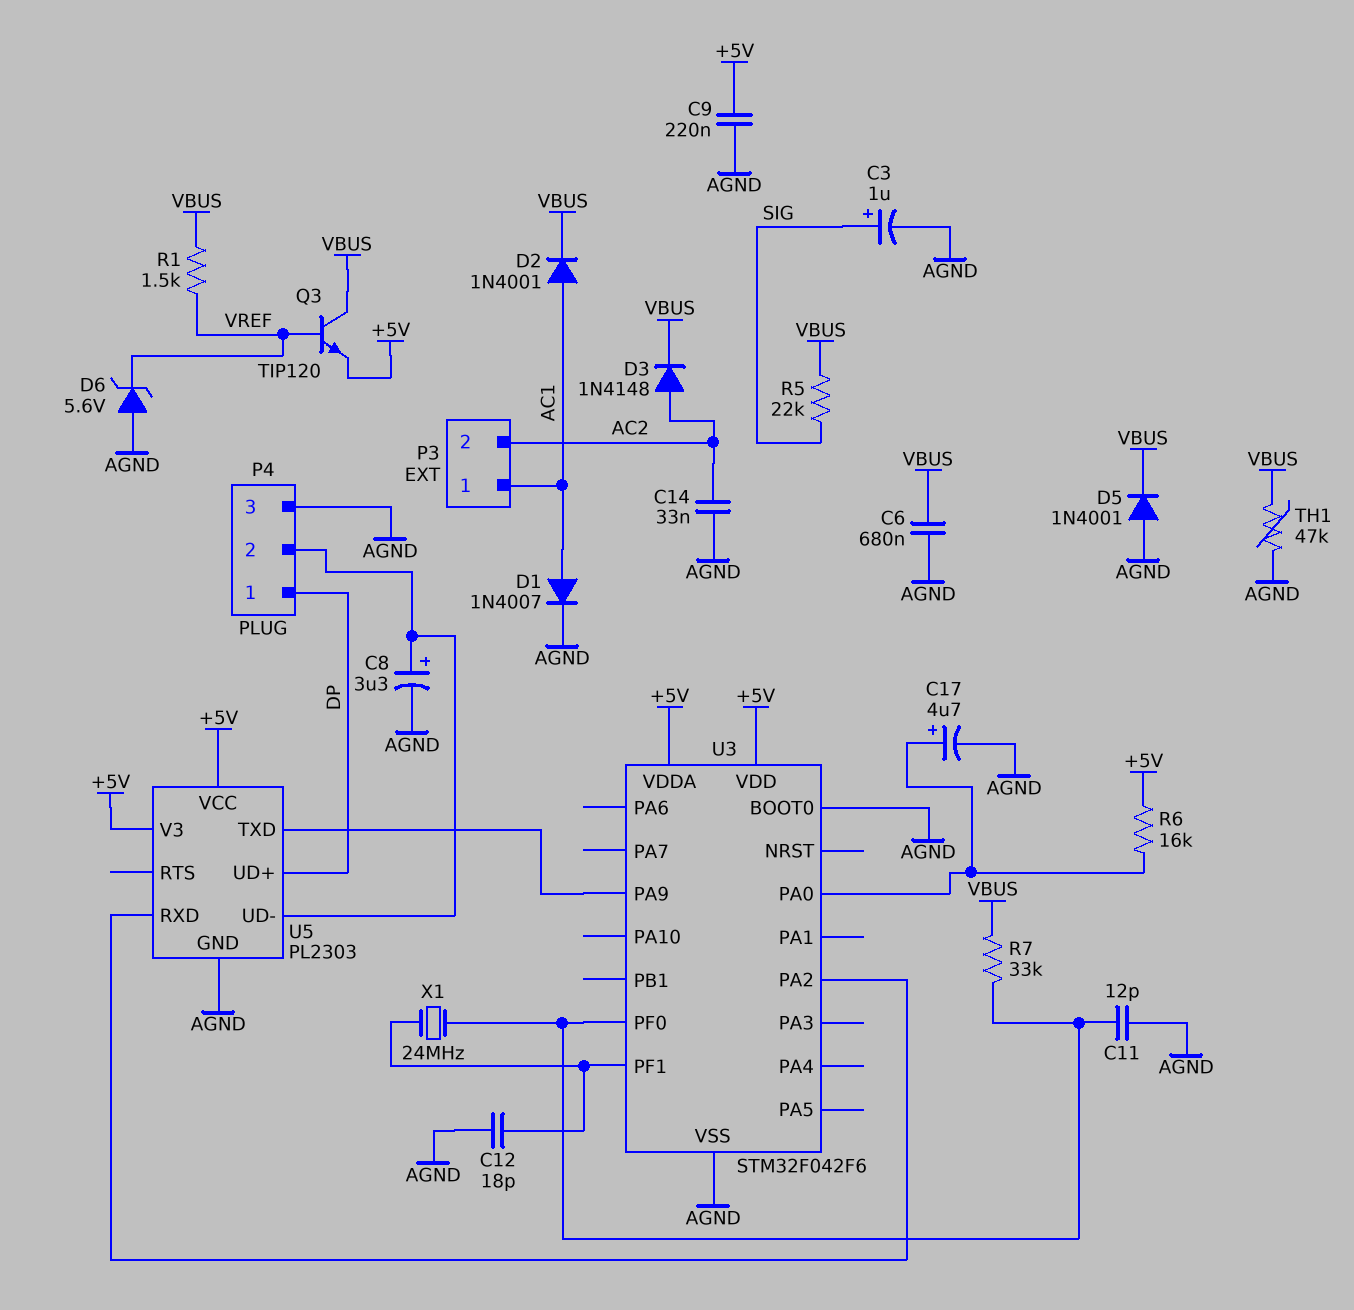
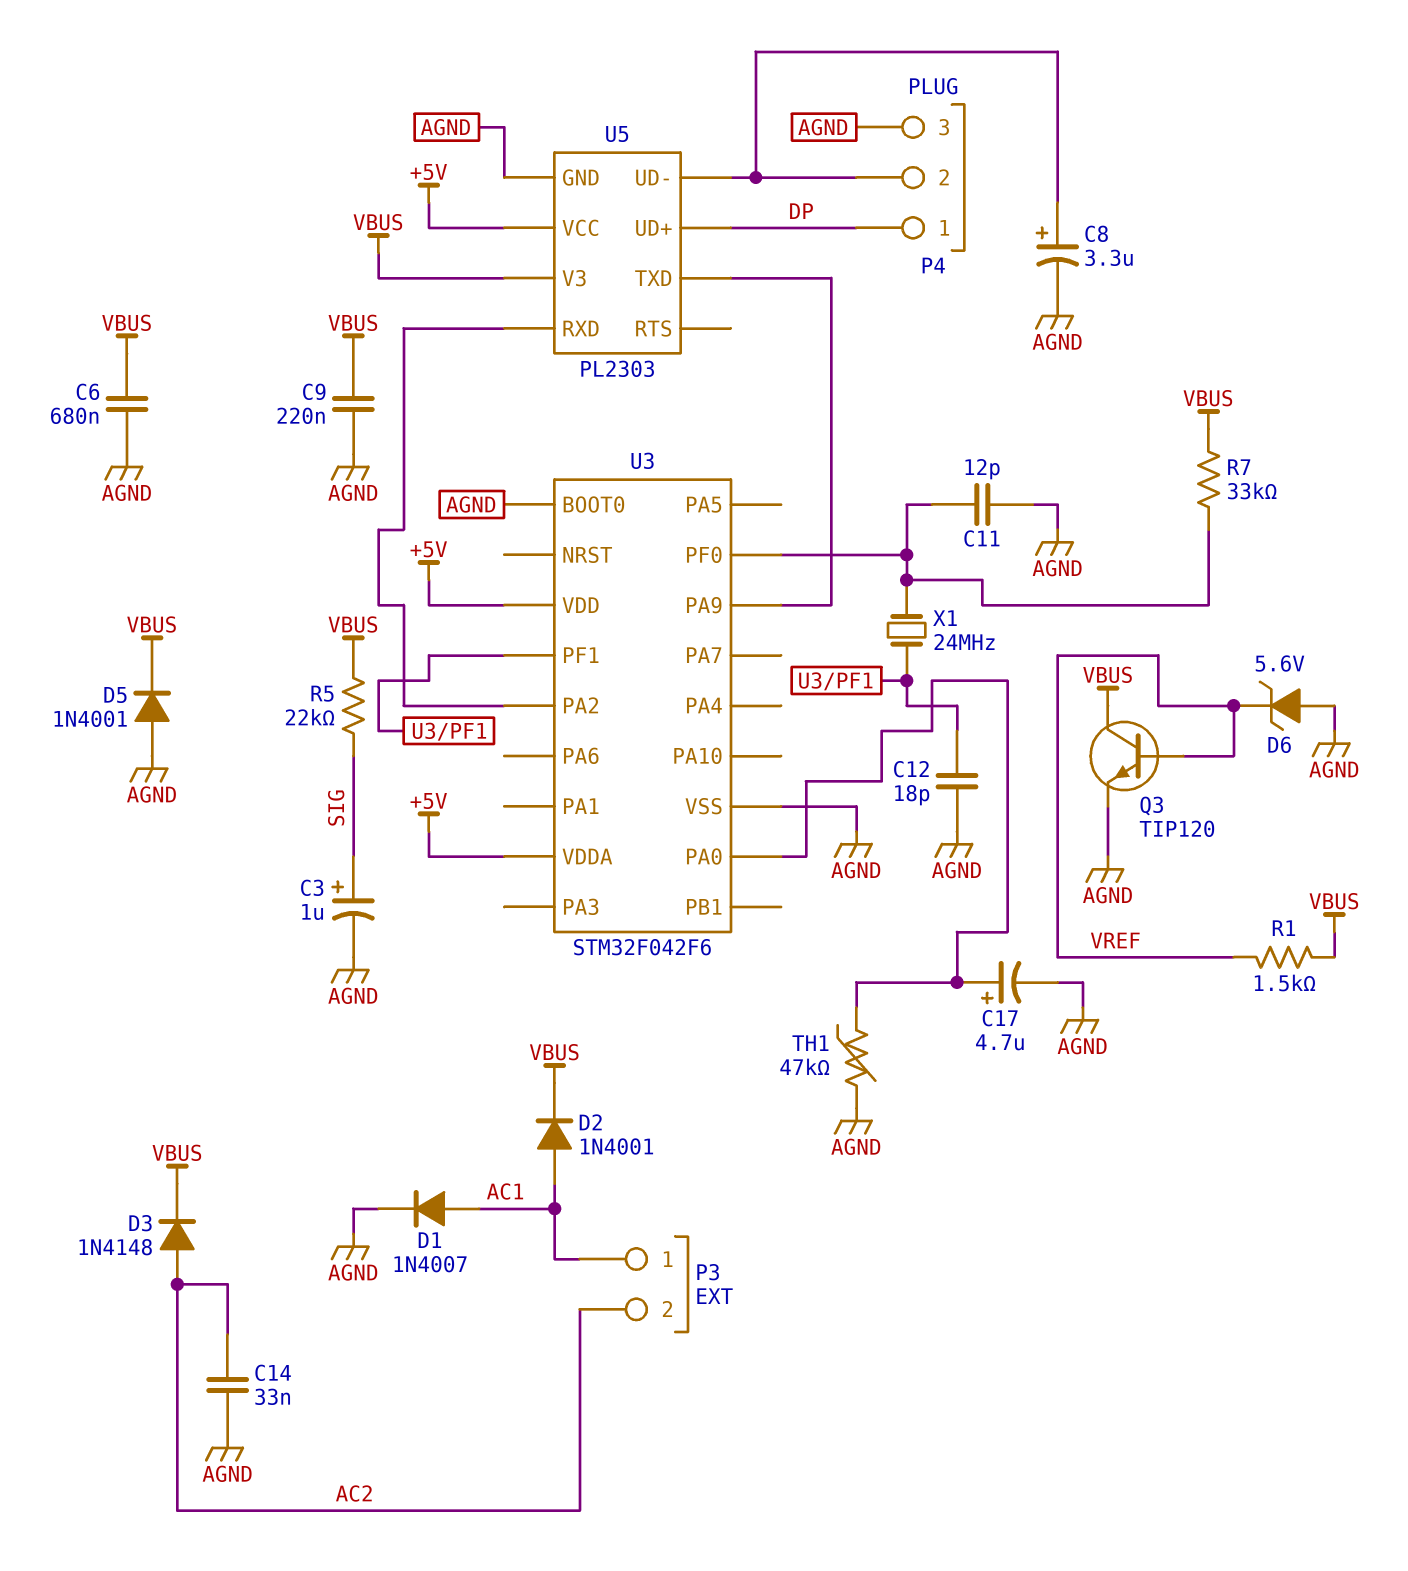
C9: 220nF (+5V, AGND) -> 220nF (AGND, VBUS)
Q3: NPN TIP120 (B VREF, C VBUS, E +5V) -> NPN TIP120 (B VREF, C VBUS, E AGND)
R6: 16k (+5V, U3/PA0) -> none
TH1: 47k (AGND, VBUS) -> 47k (AGND, U3/PA0)
U5 pin V3: +5V -> VBUS

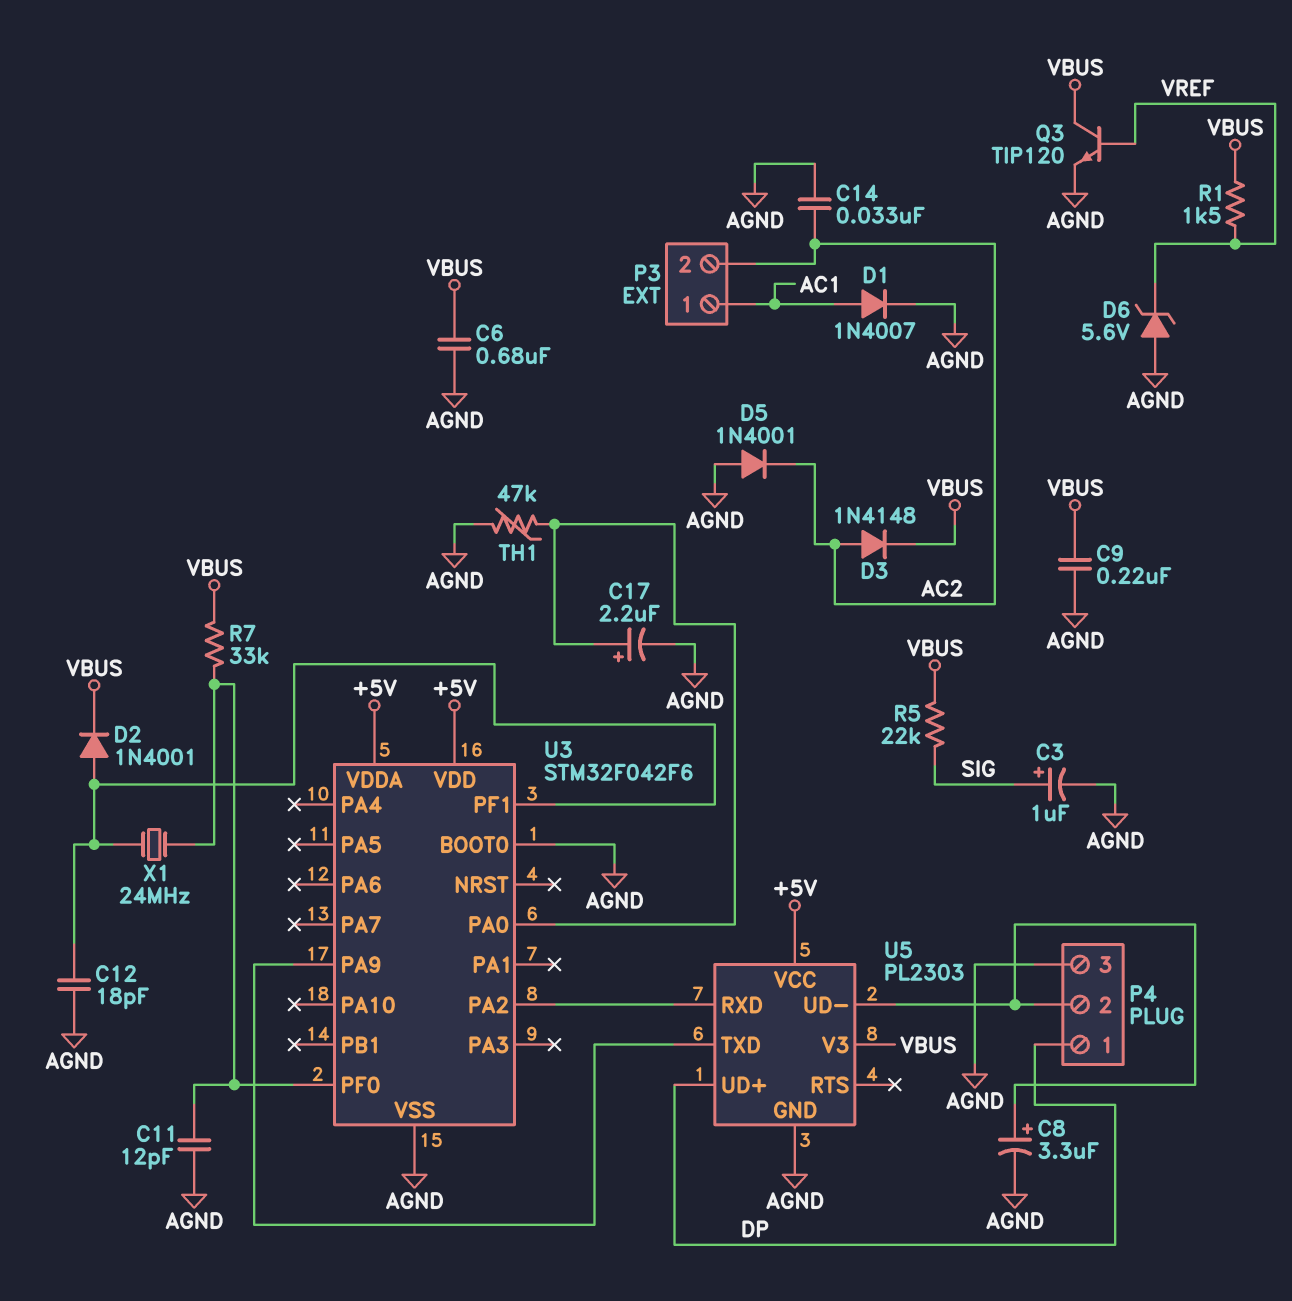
C17: 4.7uF (plus U3/PA0, minus AGND) -> 2.2uF (plus U3/PA0, minus AGND)
D2: diode 1N4001 (A AC1, K VBUS) -> diode 1N4001 (A U3/PF1, K VBUS)
D5: diode 1N4001 (A AGND, K VBUS) -> diode 1N4001 (A AGND, K AC2)

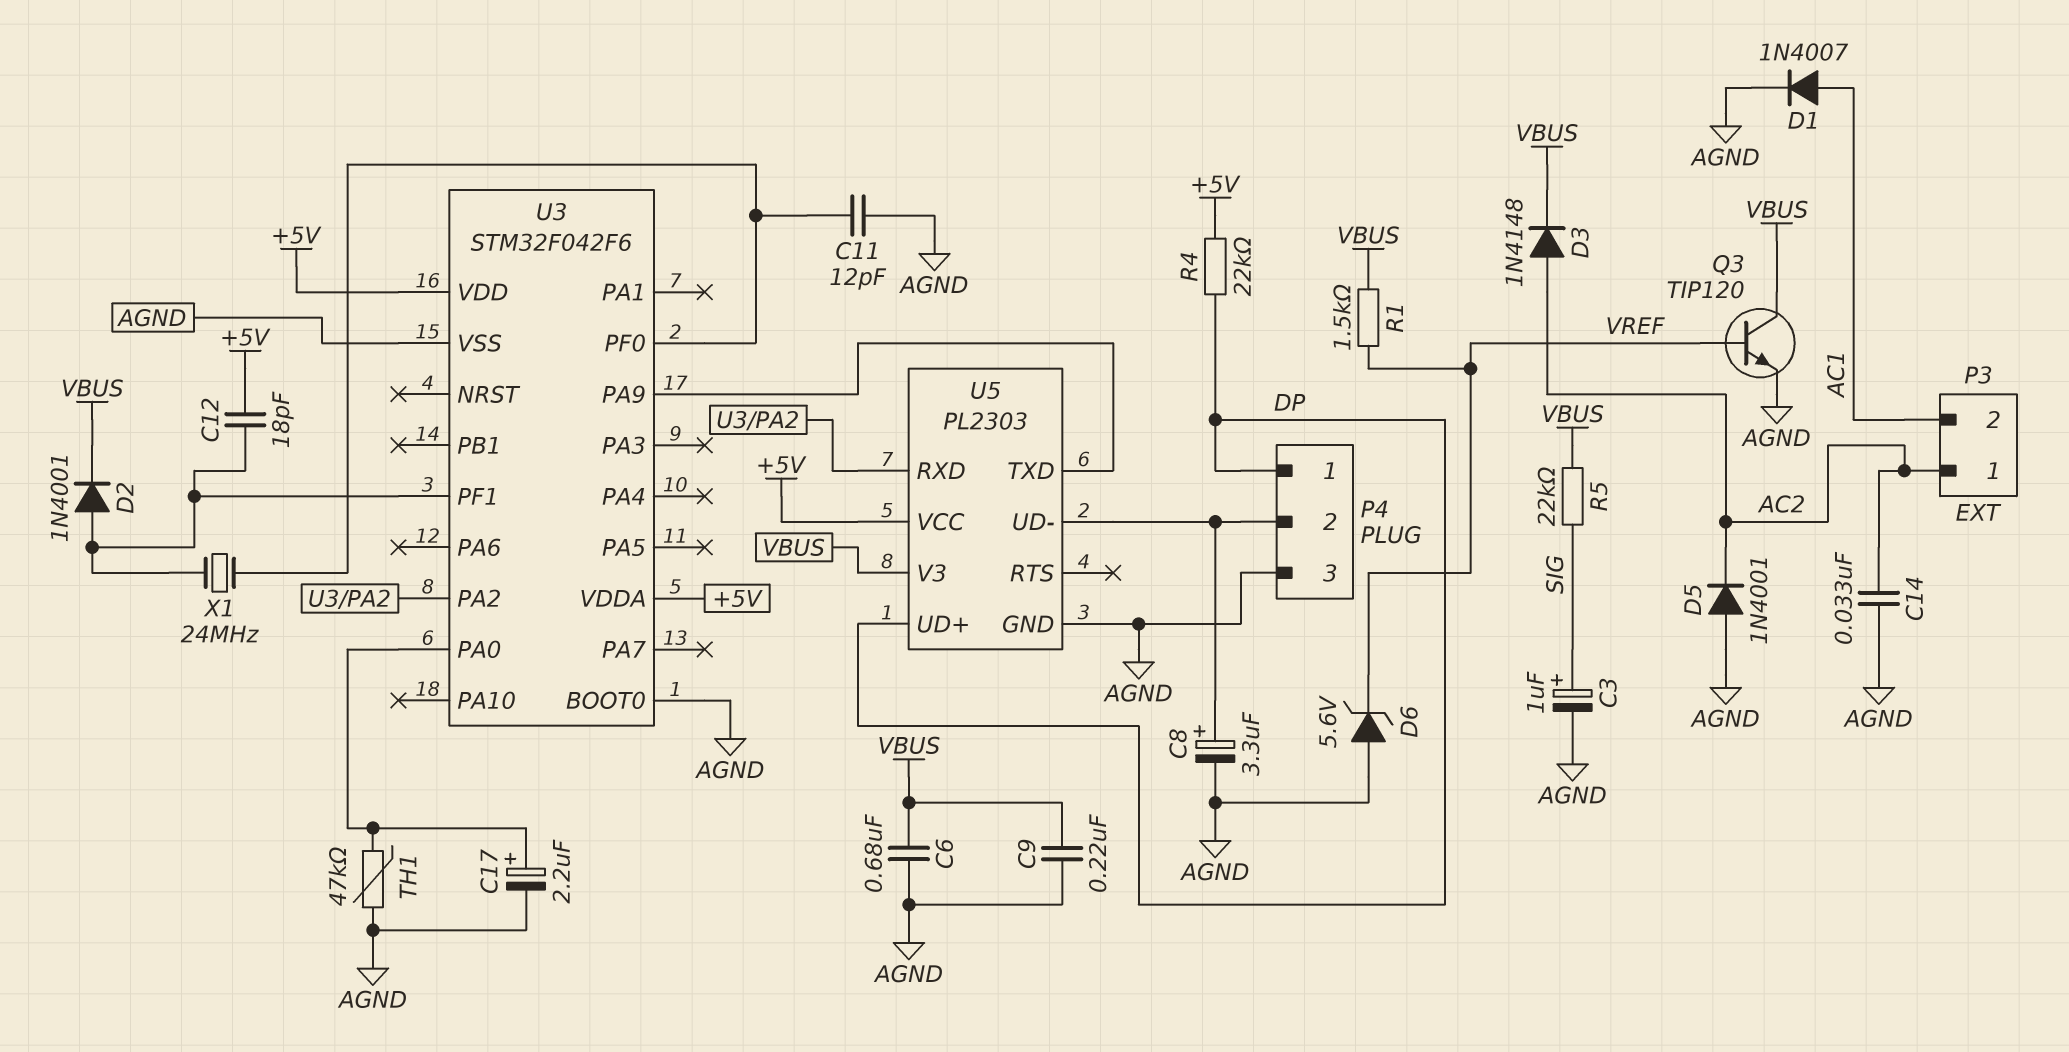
C12: 18pF (AGND, U3/PF1) -> 18pF (+5V, U3/PF1)
P3 pin 1: AC1 -> AC2
P3 pin 2: AC2 -> AC1
R4: none -> 22k (+5V, DP)
R7: 33k (U3/PF0, VBUS) -> none

